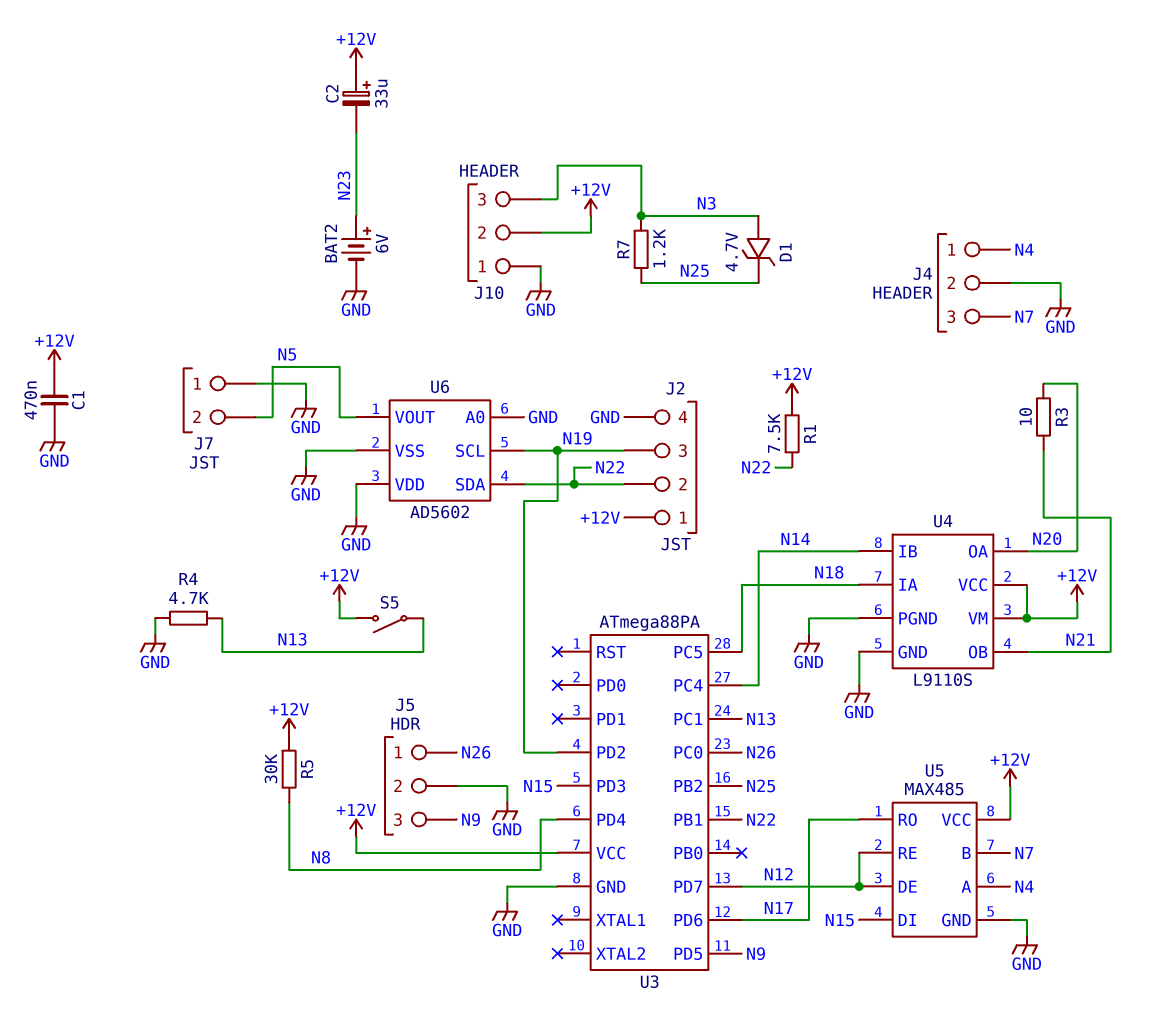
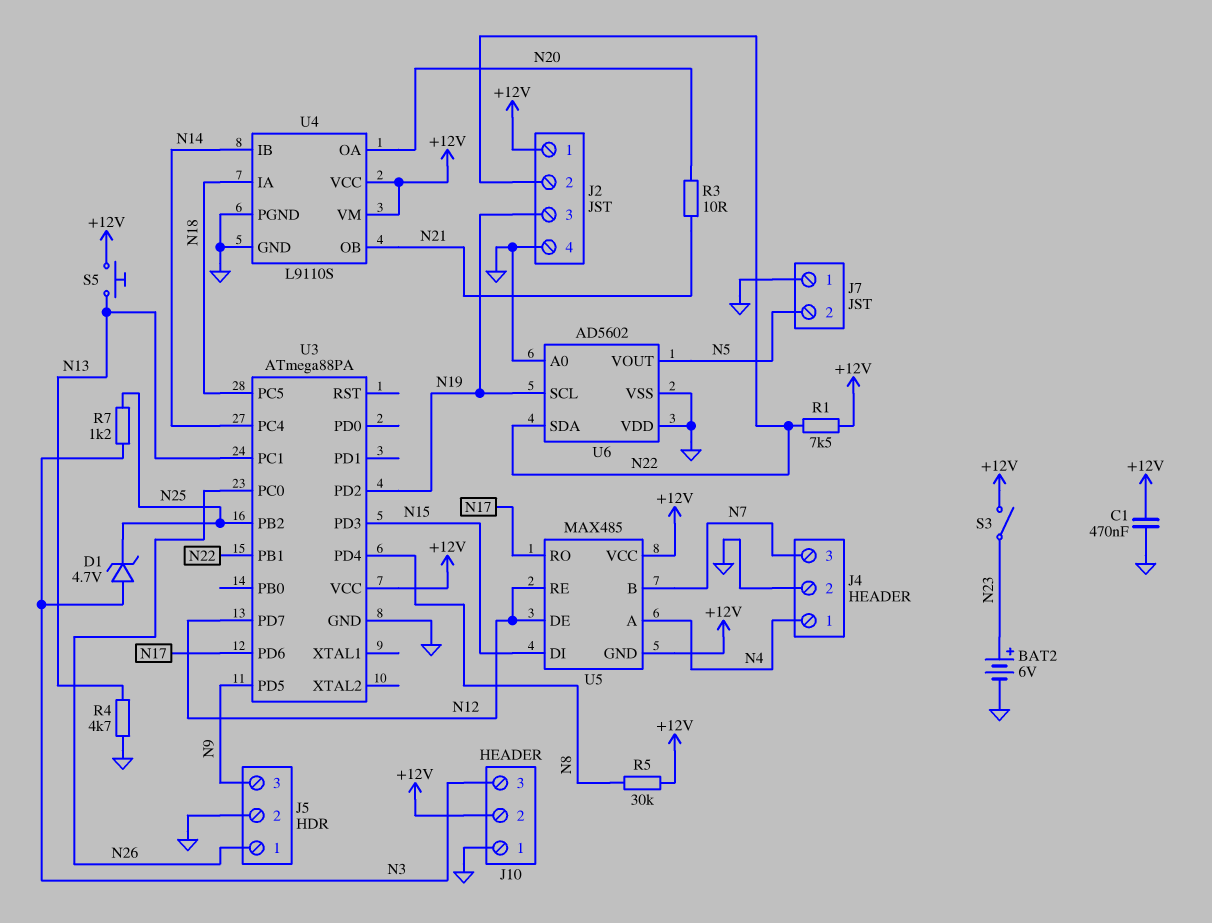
C2: 33uF (plus +12V, minus N23) -> none
S3: none -> switch (+12V, N23)
S5: switch (+12V, N13) -> button (+12V, N13)
U5 pin GND: GND -> +12V

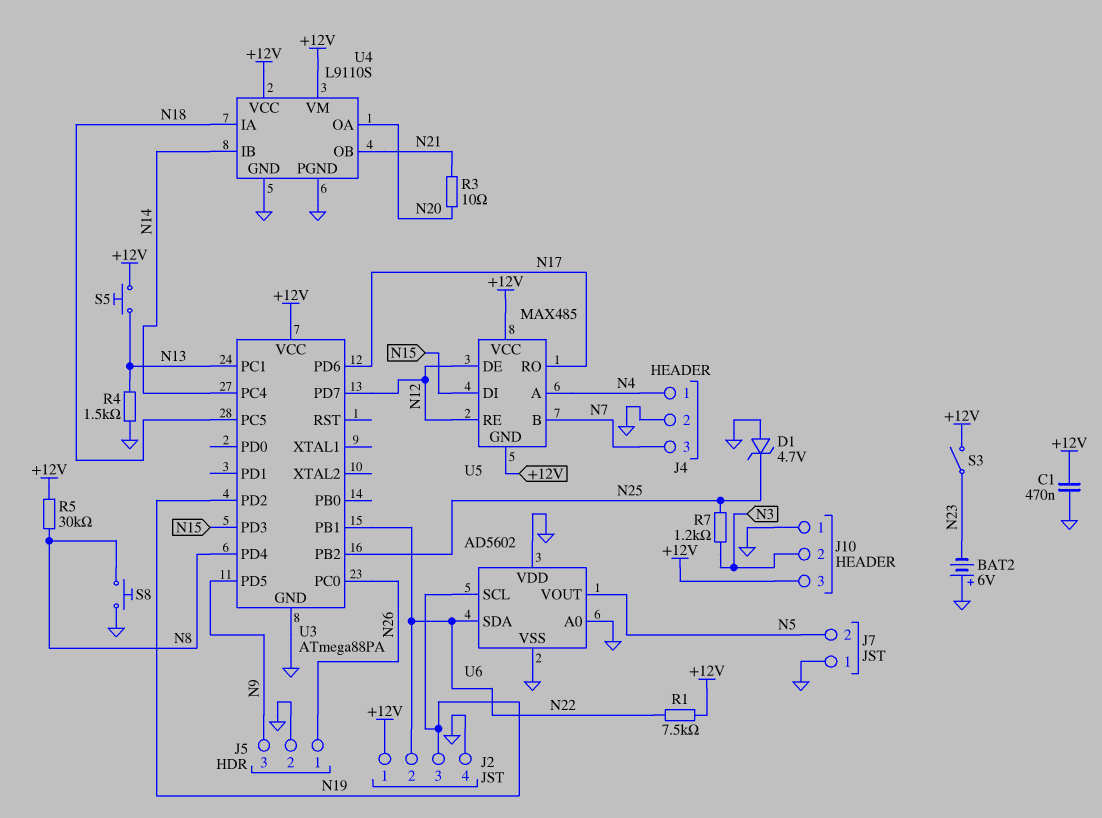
BAT2: 6V (plus N23, minus GND) -> 6V (plus GND, minus N23)
D1: zener 4.7V (A N3, K N25) -> zener 4.7V (A GND, K N25)
J10 pin 2: +12V -> N3
J10 pin 3: N3 -> +12V
R4: 4.7k (GND, N13) -> 1.5k (GND, N13)
S8: none -> button (GND, N8)

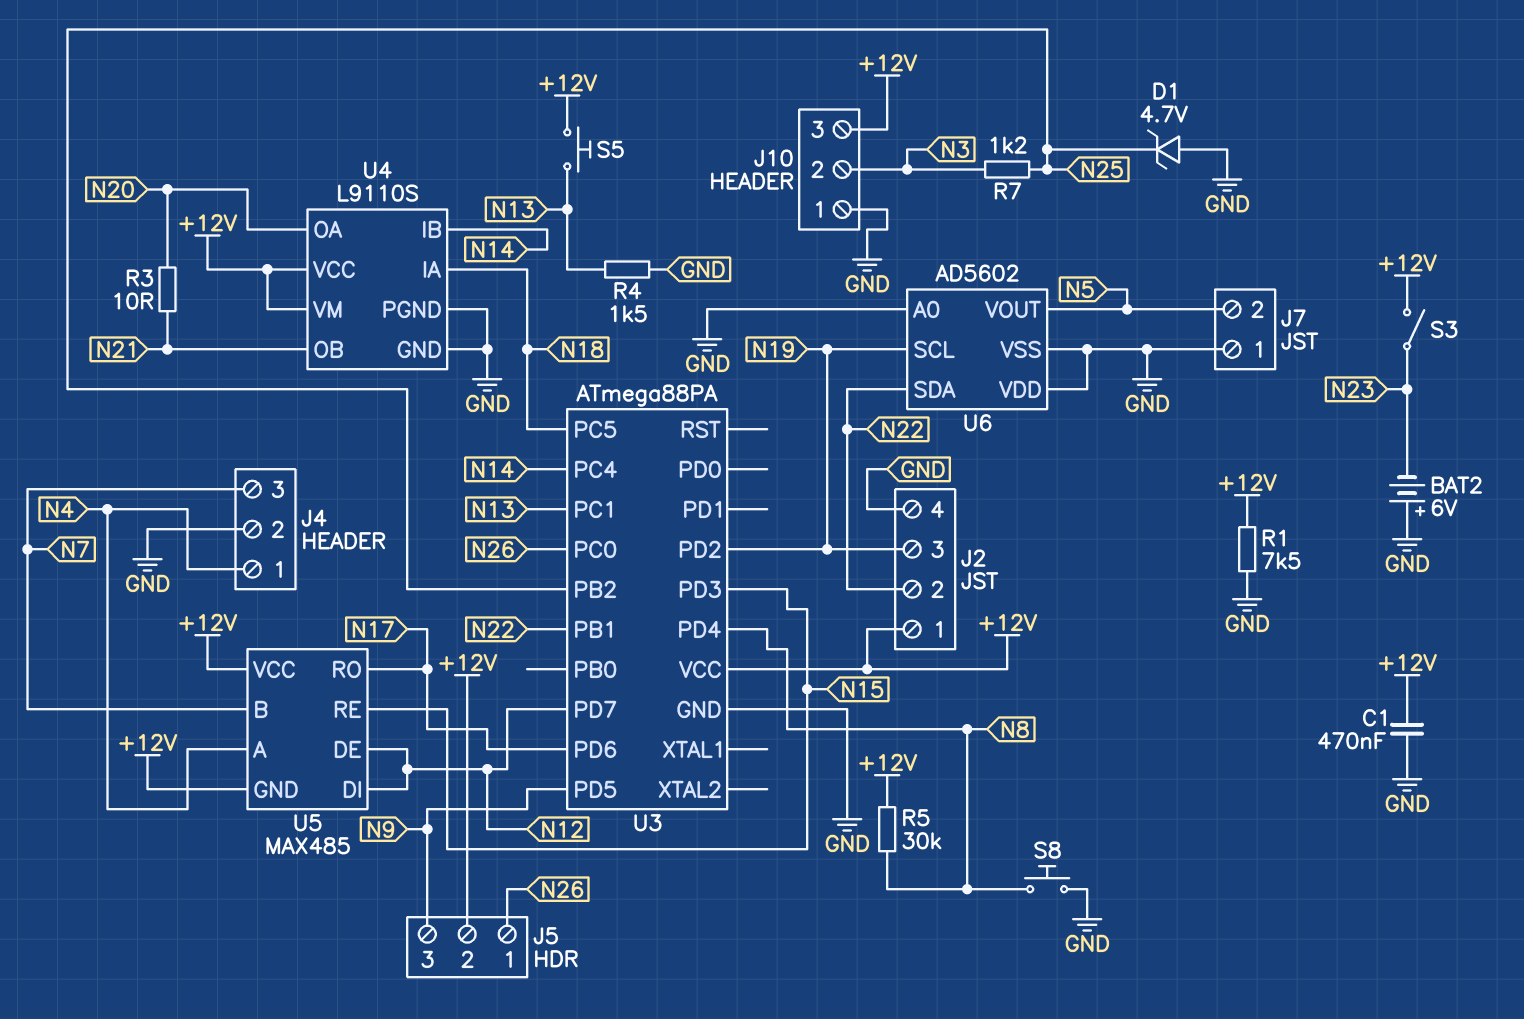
J5 pin 2: GND -> +12V
R1: 7.5k (+12V, N22) -> 7.5k (+12V, GND)
U5 pin DI: N15 -> N12
U5 pin RE: N12 -> N15

